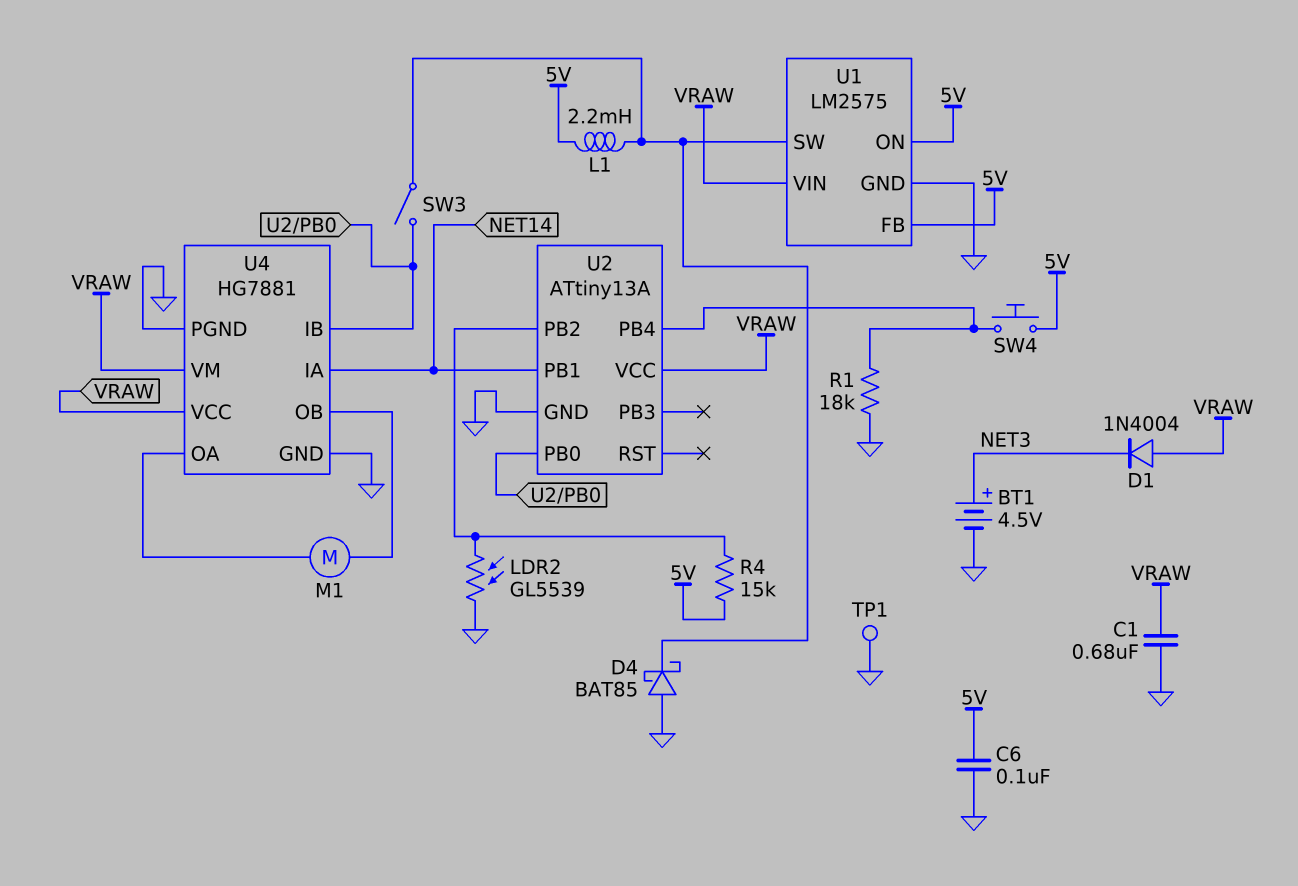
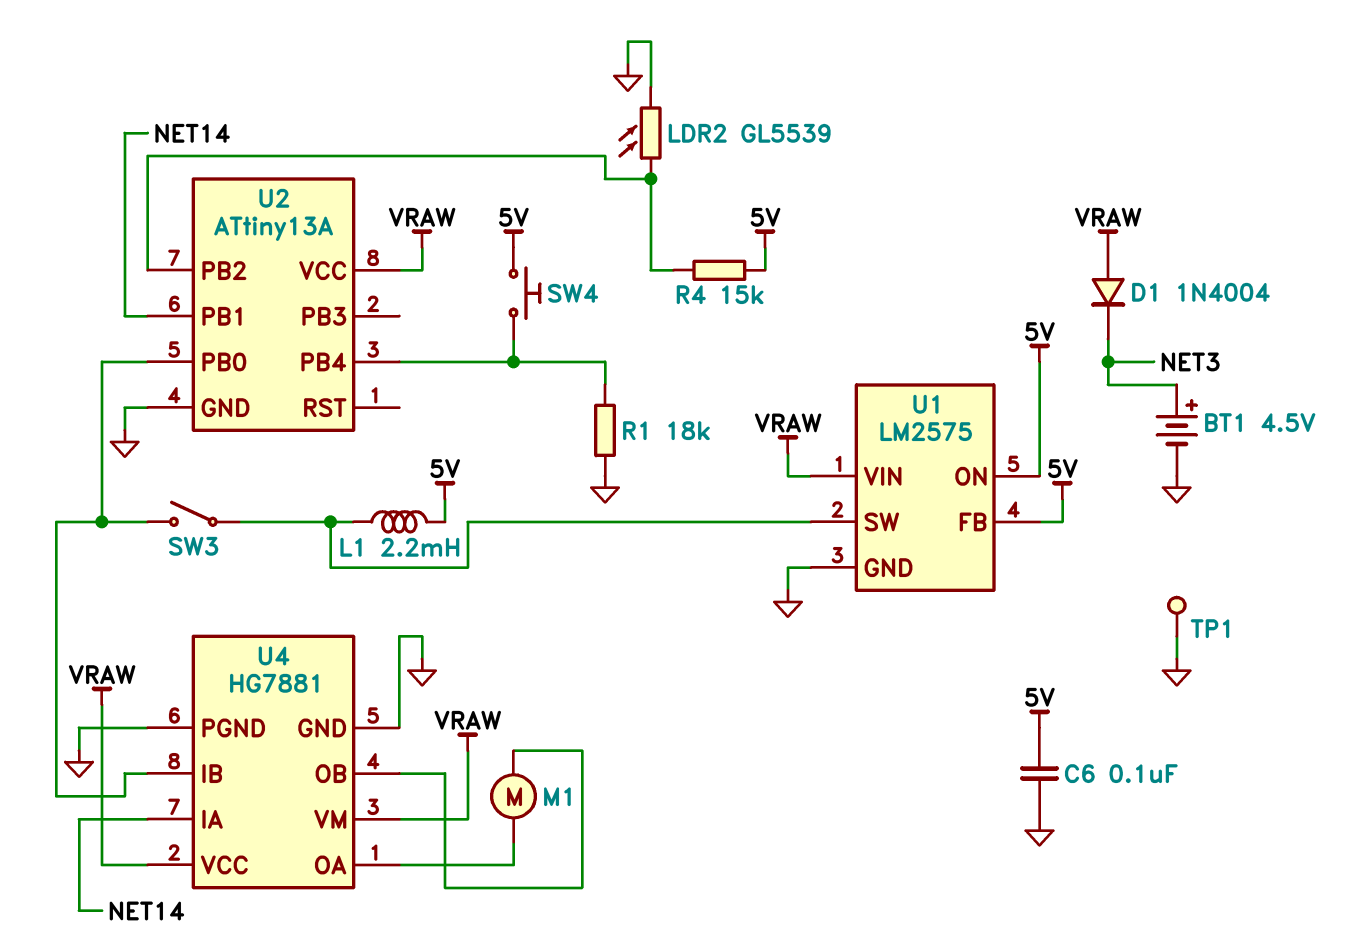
C1: 680nF (GND, VRAW) -> none
D4: schottky BAT85 (A GND, K U1/SW) -> none

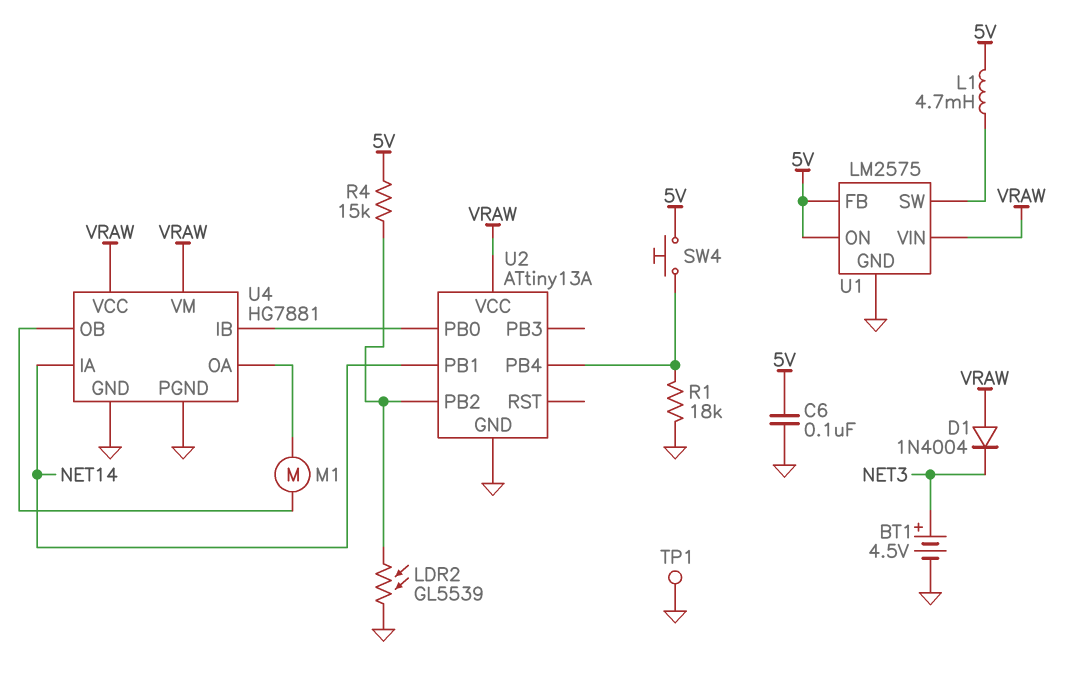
L1: 2.2mH (5V, U1/SW) -> 4.7mH (5V, U1/SW)
SW3: switch (U1/SW, U2/PB0) -> none

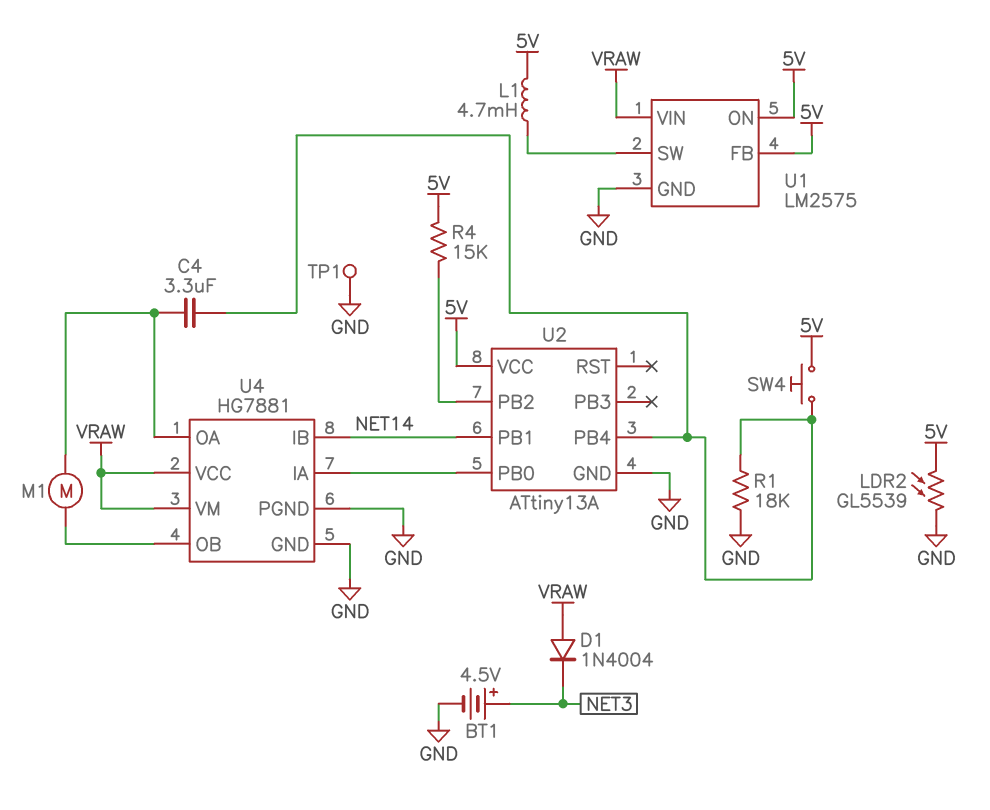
C4: none -> 3.3uF (U2/PB4, U4/OA)
C6: 100nF (5V, GND) -> none
LDR2: GL5539 (GND, U2/PB2) -> GL5539 (5V, GND)
U2 pin VCC: VRAW -> 5V
U4 pin IA: NET14 -> U2/PB0
U4 pin IB: U2/PB0 -> NET14

